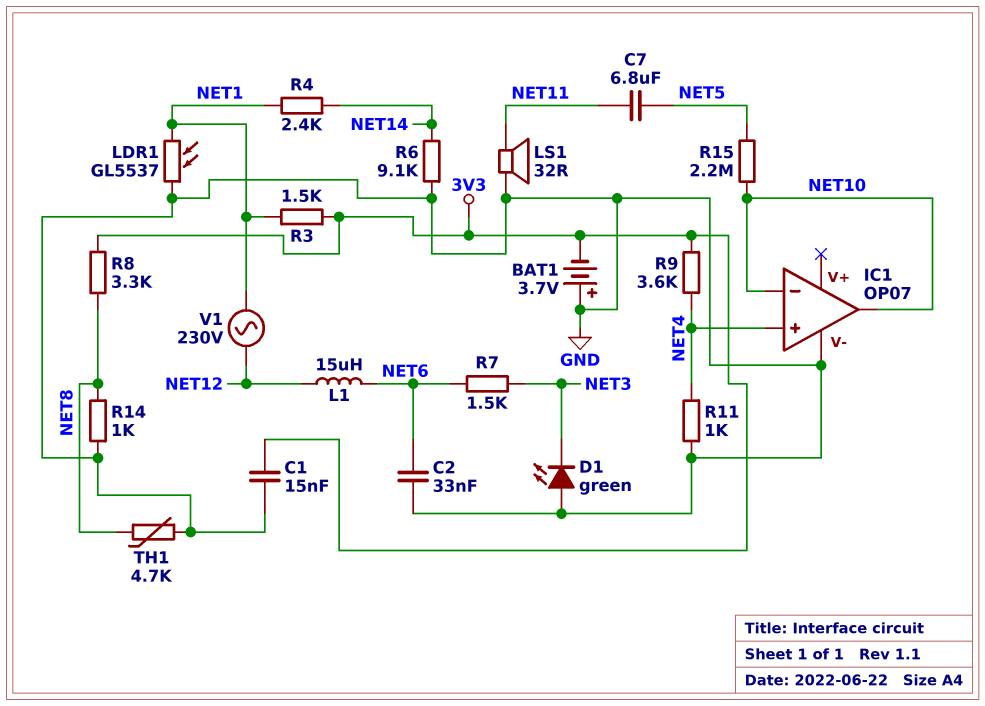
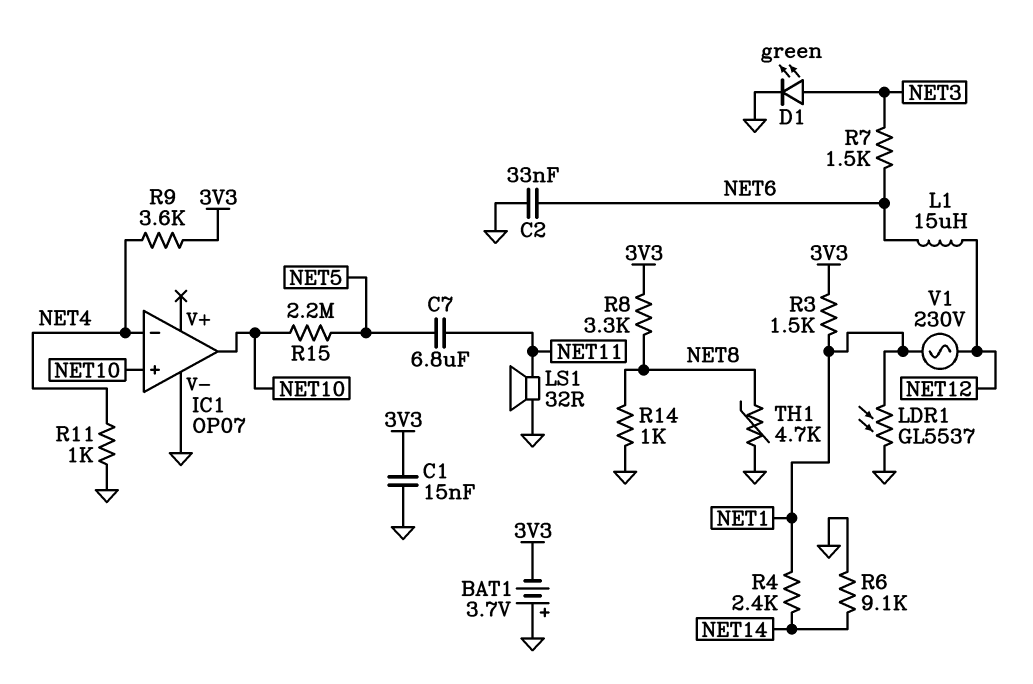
D1: LED green (A GND, K NET3) -> LED green (A NET3, K GND)
IC1 pin in+: NET4 -> NET10
IC1 pin in-: NET10 -> NET4

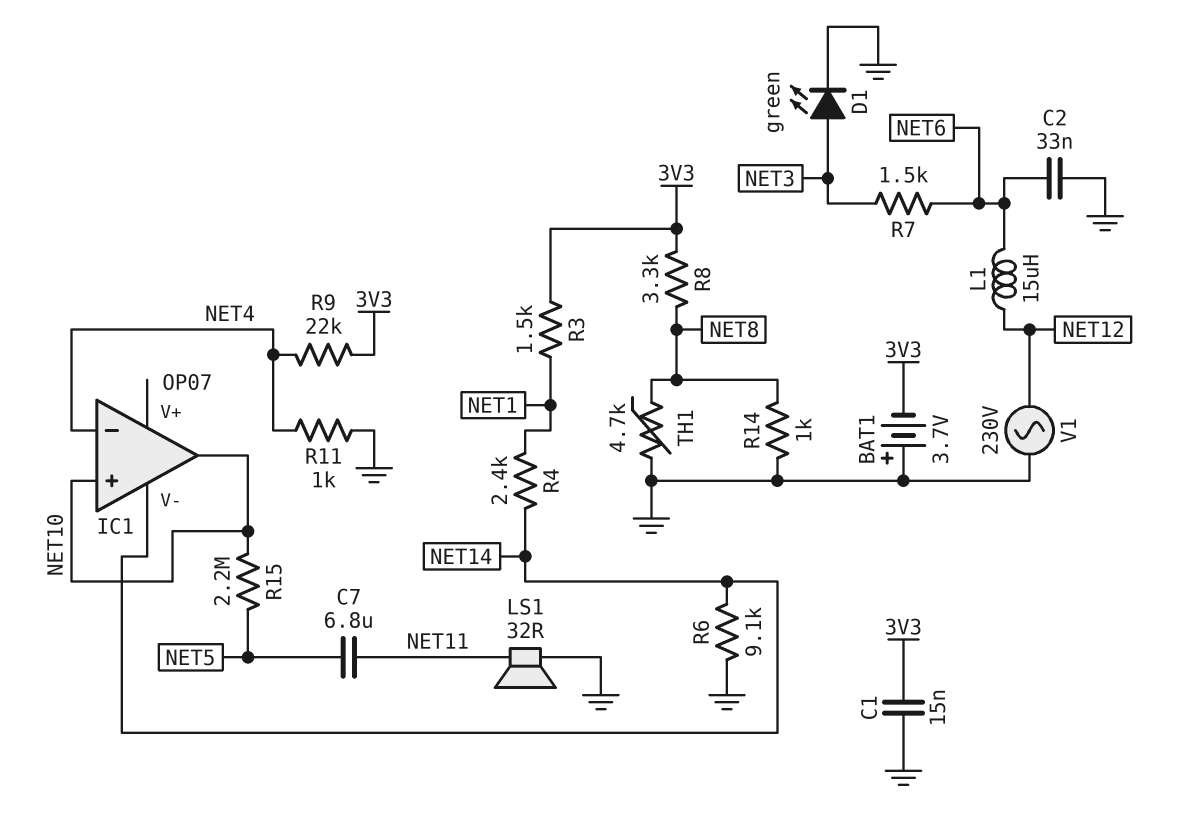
IC1 pin V-: GND -> NET14
LDR1: GL5537 (GND, NET1) -> none
R9: 3.6k (3V3, NET4) -> 22k (3V3, NET4)
V1: AC 230V (NET1, NET12) -> AC 230V (GND, NET12)

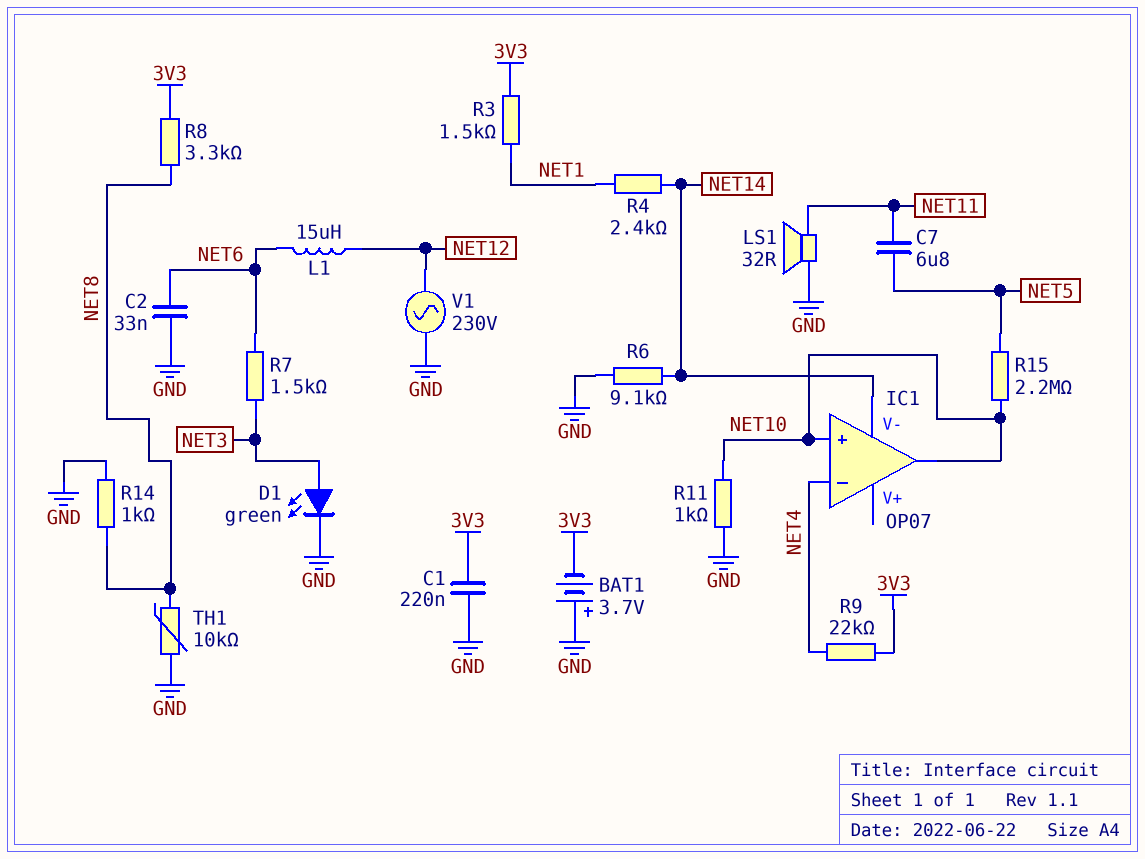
C1: 15nF (3V3, GND) -> 220nF (3V3, GND)
R11: 1k (GND, NET4) -> 1k (GND, NET10)
TH1: 4.7k (GND, NET8) -> 10k (GND, NET8)

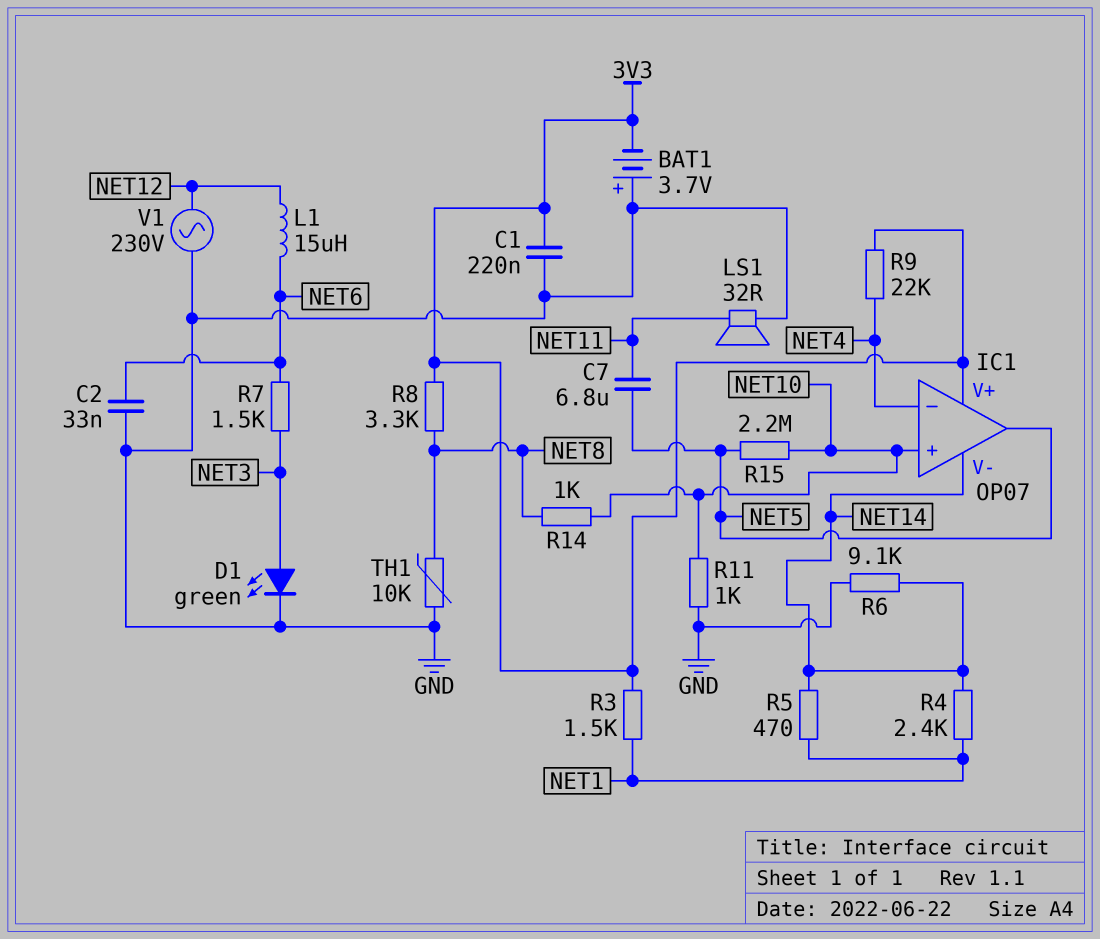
IC1 pin V+: none -> 3V3
IC1 pin out: NET10 -> NET5
R5: none -> 470 (NET1, NET14)
R14: 1k (GND, NET8) -> 1k (NET8, NET10)

